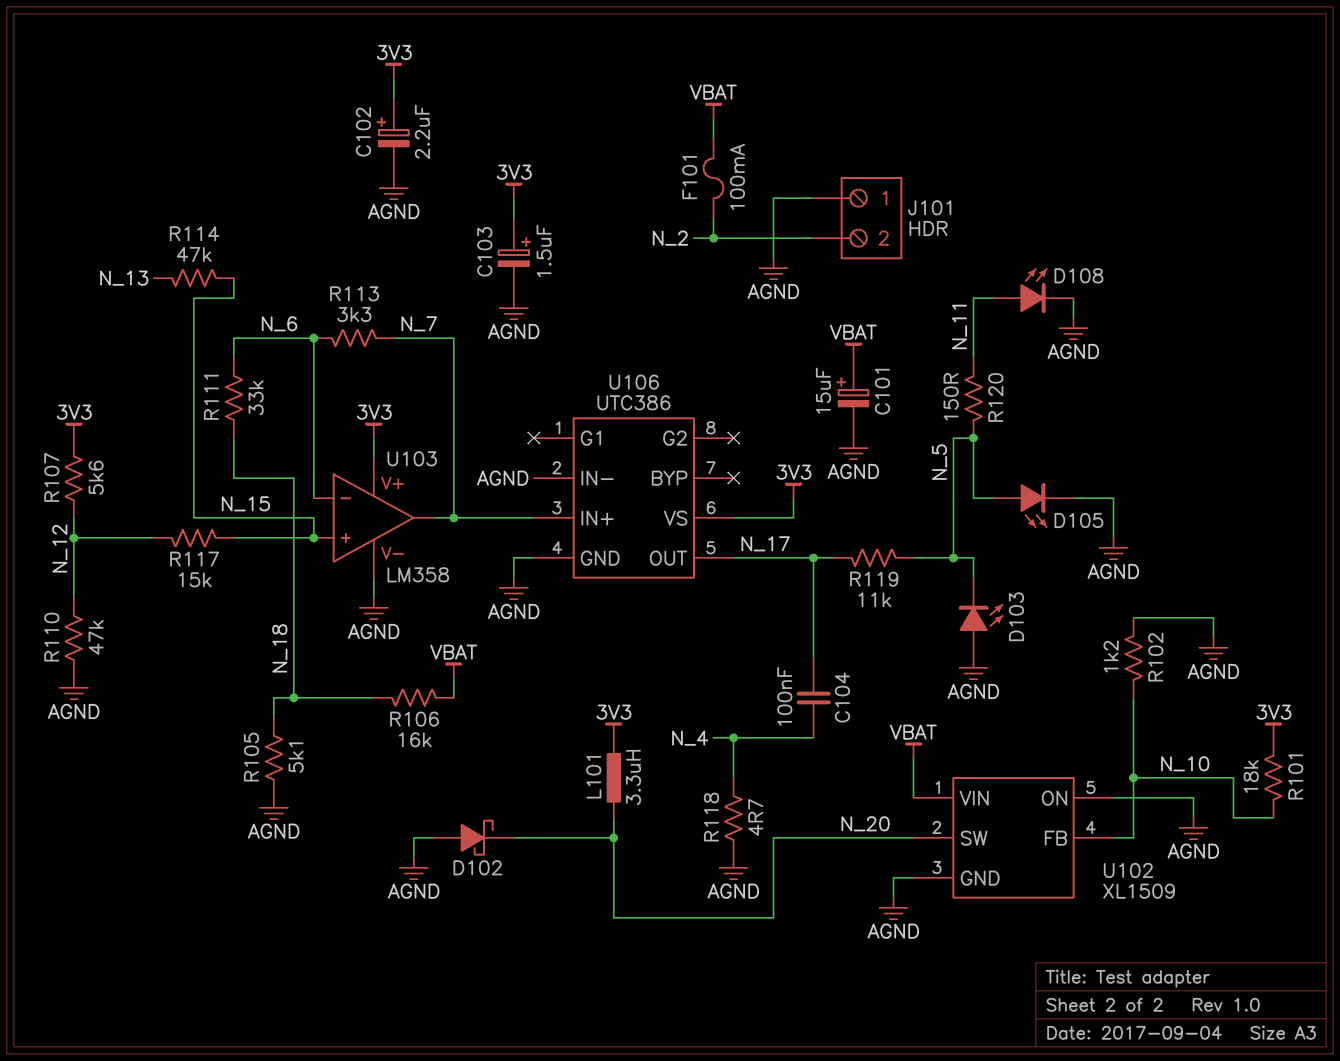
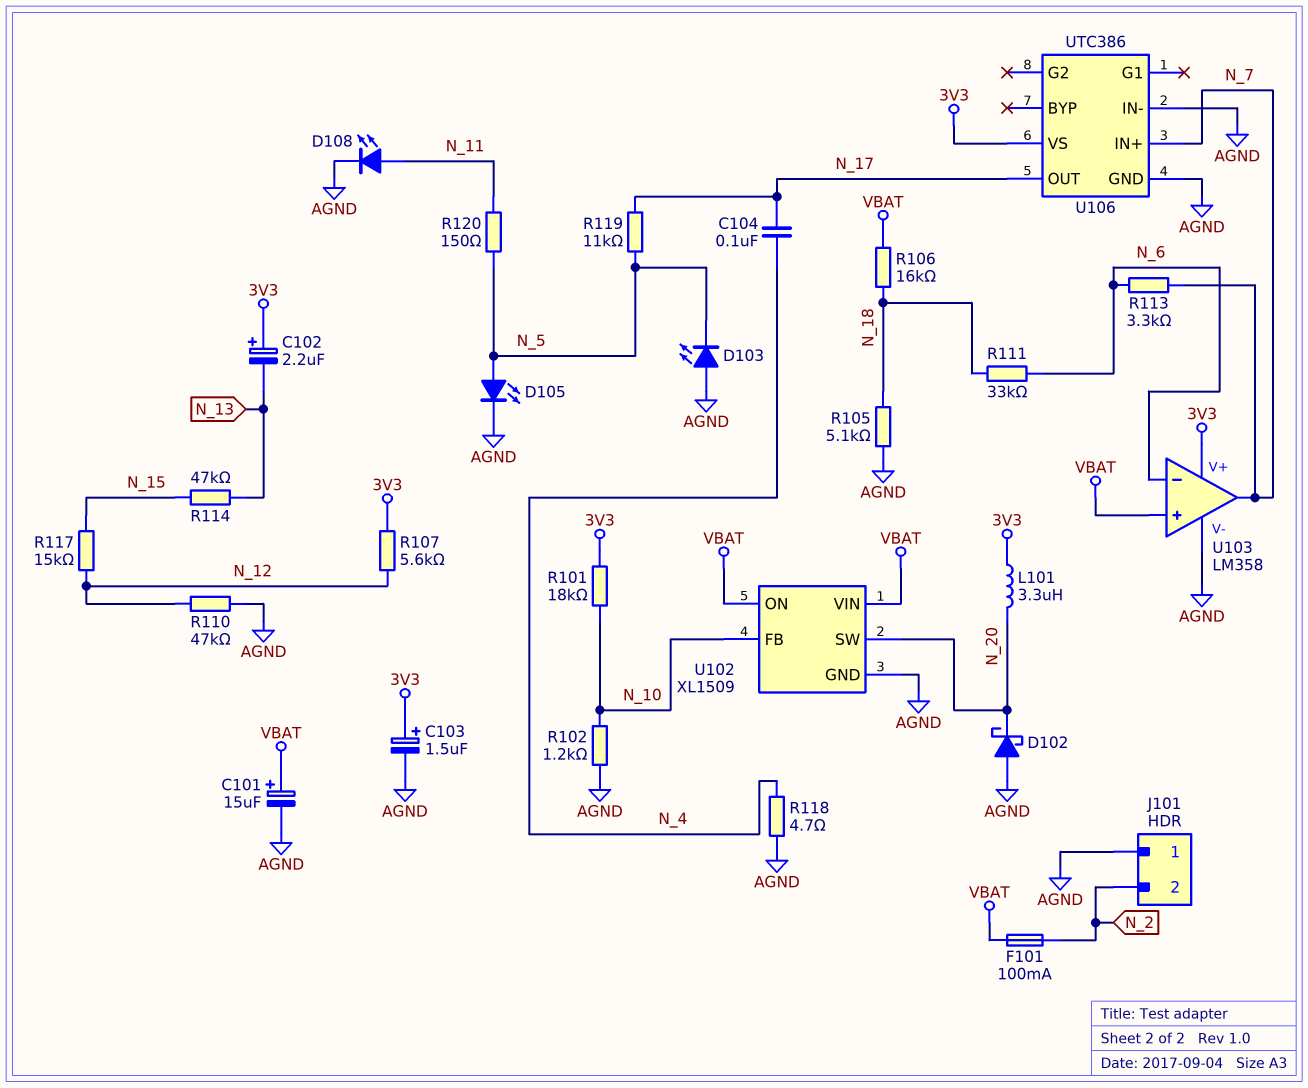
C102: 2.2uF (plus 3V3, minus AGND) -> 2.2uF (plus 3V3, minus N_13)
U102 pin ON: AGND -> VBAT
U103 pin in+: N_15 -> VBAT

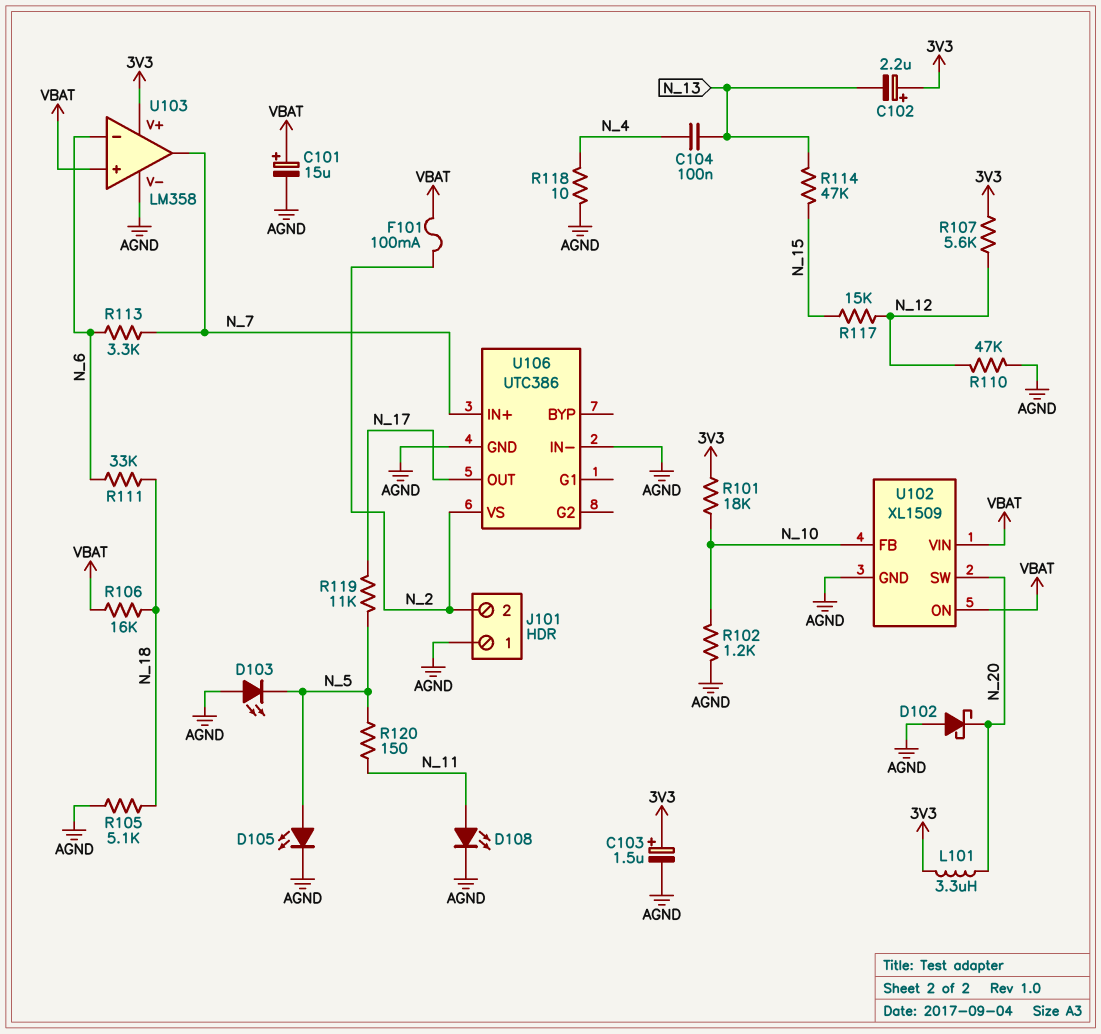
C104: 100nF (N_4, N_17) -> 100nF (N_4, N_13)
R118: 4.7 (AGND, N_4) -> 10 (AGND, N_4)
U106 pin VS: 3V3 -> N_2

